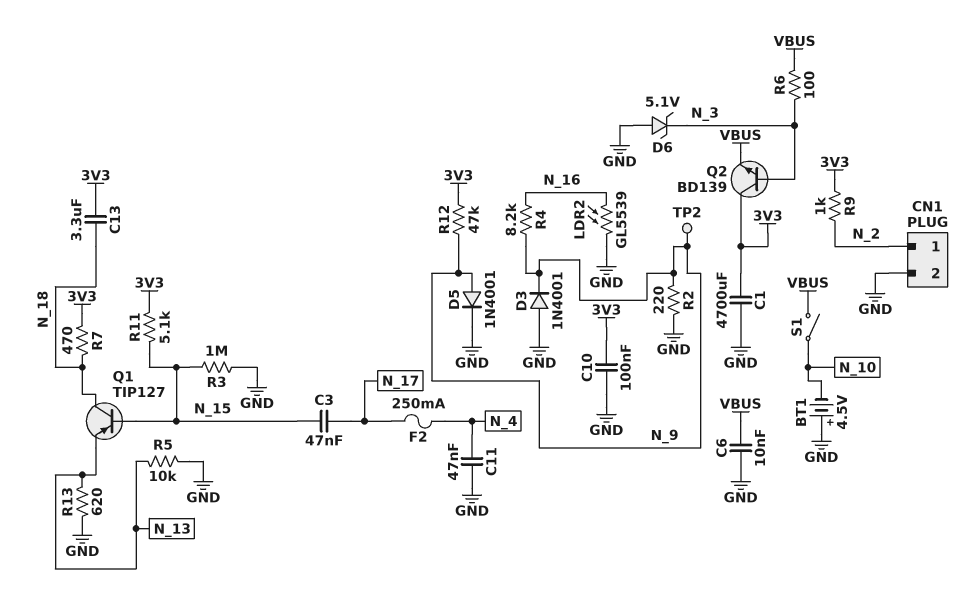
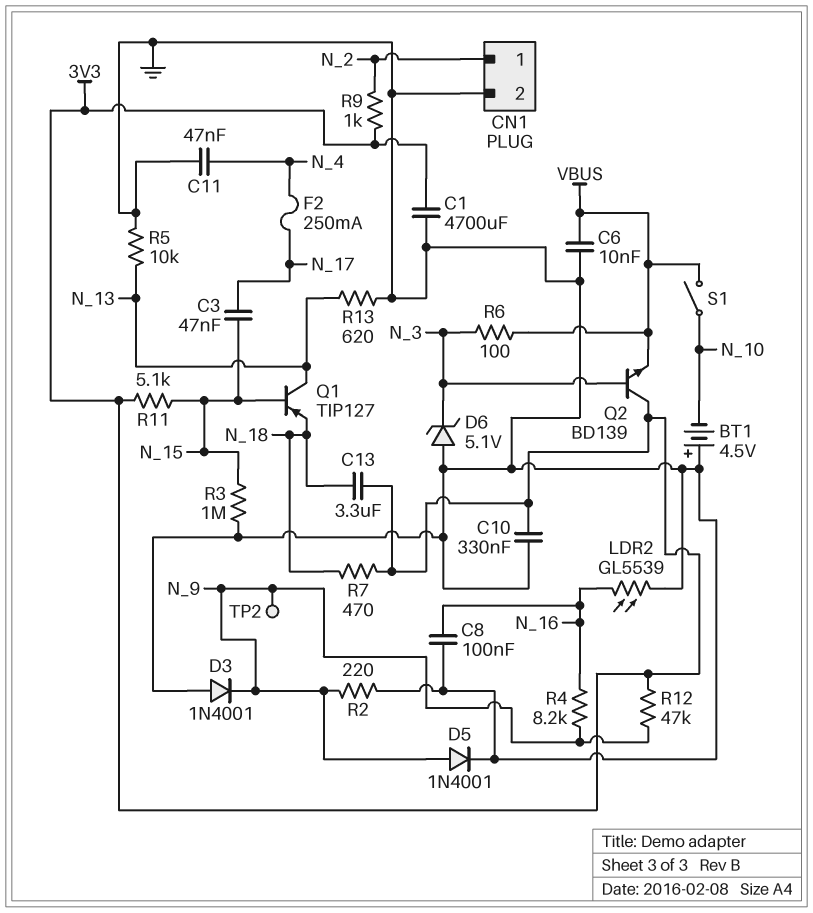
C8: none -> 100nF (GND, N_16)
C10: 100nF (3V3, GND) -> 330nF (3V3, GND)
Q1: PNP TIP127 (B N_15, C N_18, E N_13) -> PNP TIP127 (B N_15, C N_13, E N_18)

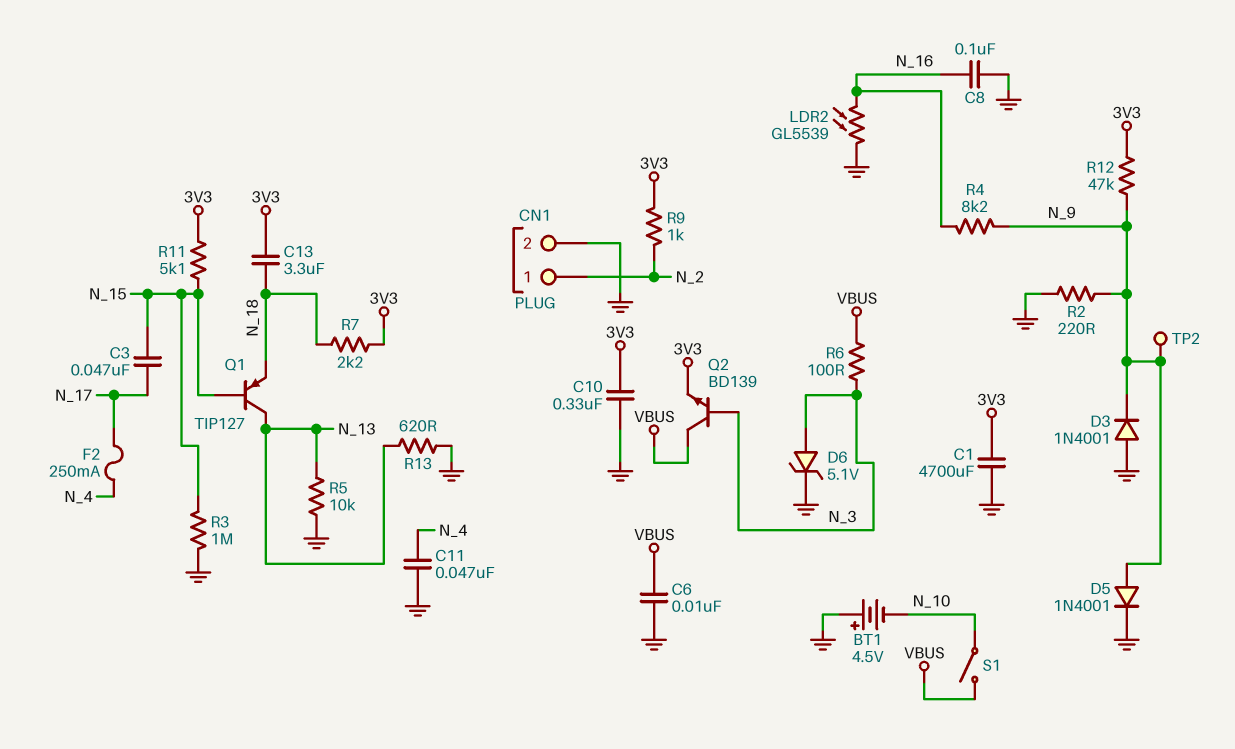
D6: zener 5.1V (A GND, K N_3) -> zener 5.1V (A N_3, K GND)
Q2: NPN BD139 (B N_3, C 3V3, E VBUS) -> NPN BD139 (B N_3, C VBUS, E 3V3)
R7: 470 (3V3, N_18) -> 2.2k (3V3, N_18)

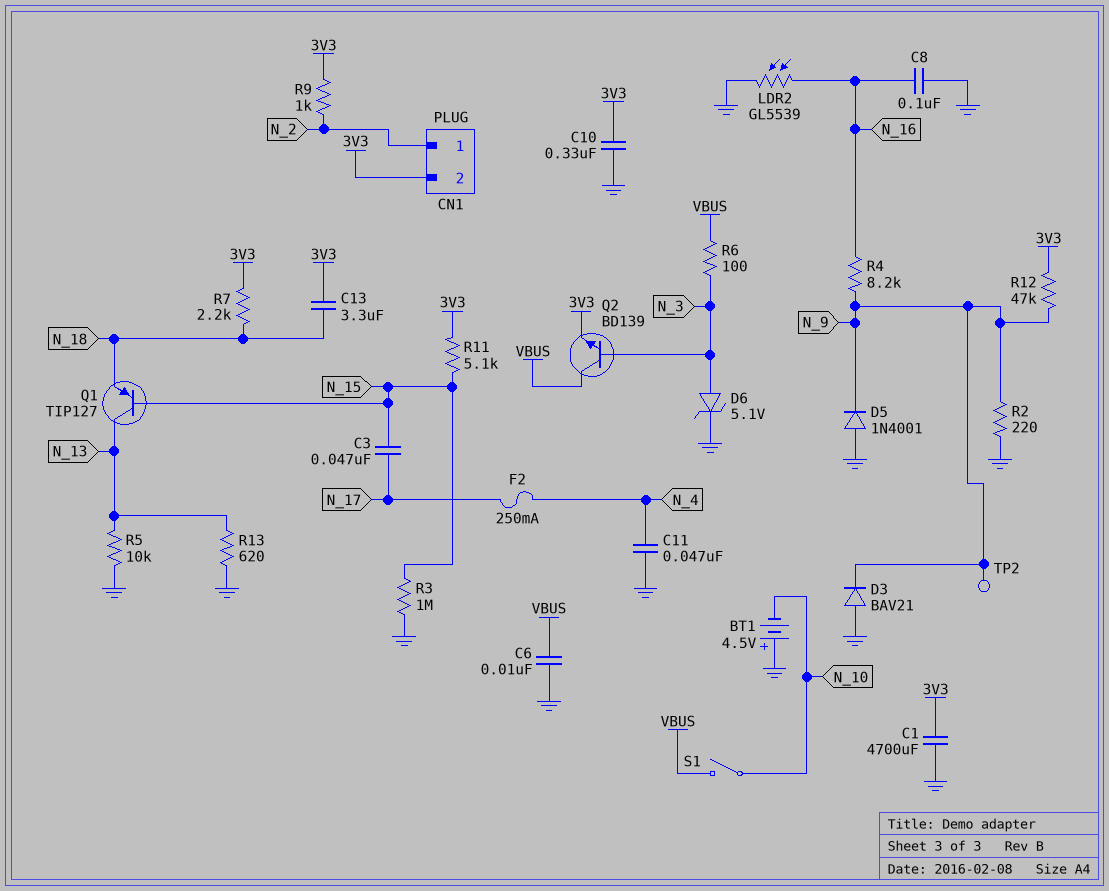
CN1 pin 2: GND -> 3V3
D3: diode 1N4001 (A GND, K N_9) -> diode BAV21 (A GND, K N_9)
D5: diode 1N4001 (A N_9, K GND) -> diode 1N4001 (A GND, K N_9)

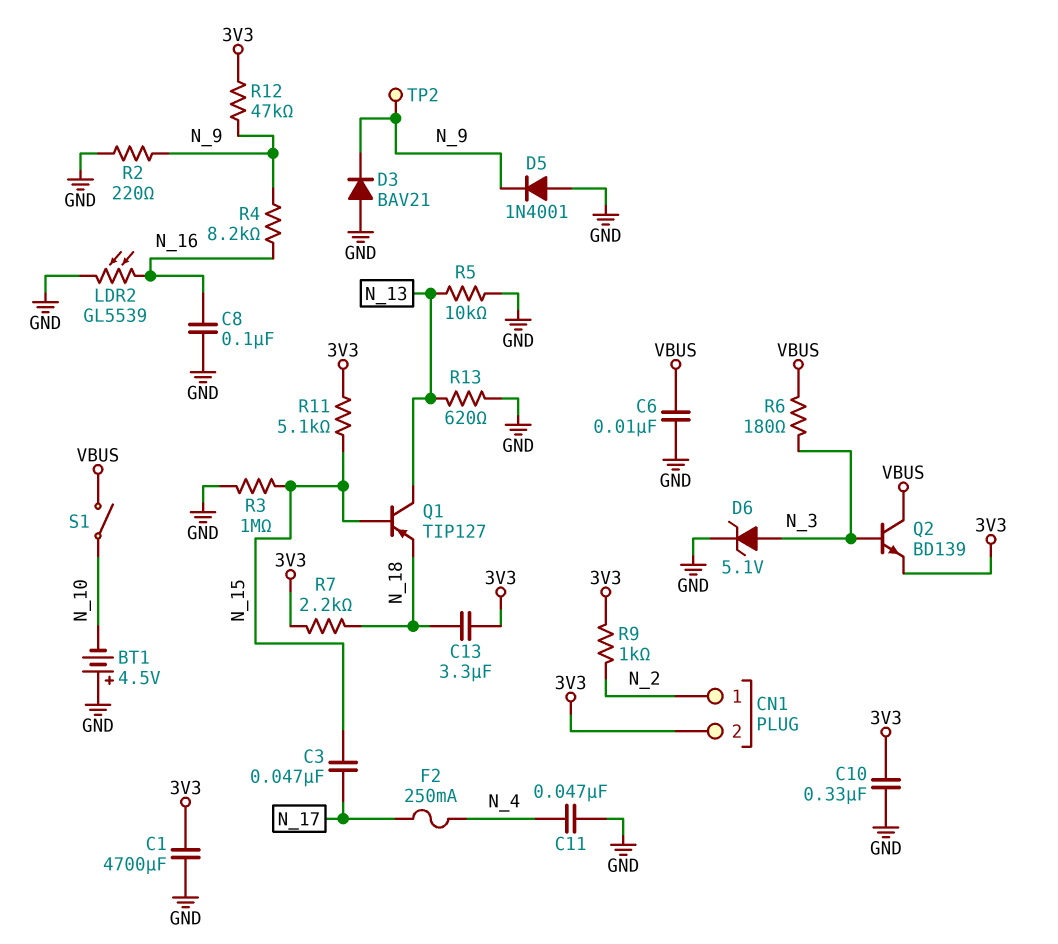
R6: 100 (N_3, VBUS) -> 180 (N_3, VBUS)

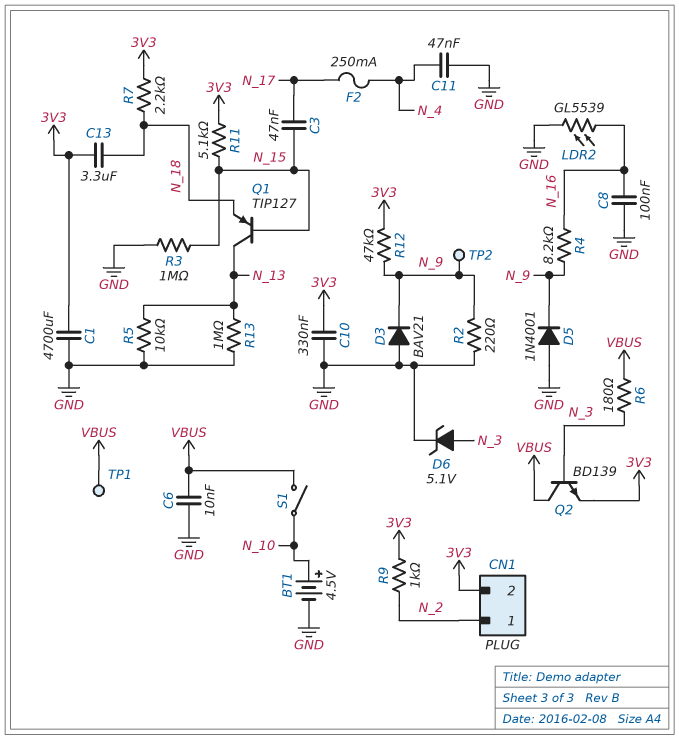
BT1: 4.5V (plus GND, minus N_10) -> 4.5V (plus N_10, minus GND)
R13: 620 (GND, N_13) -> 1M (GND, N_13)
TP1: none -> test point (VBUS)

